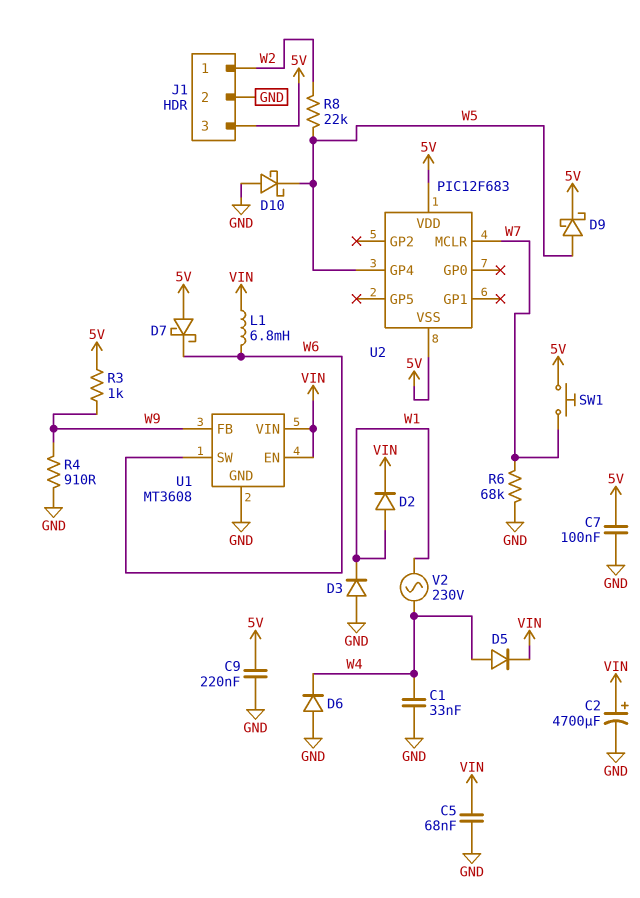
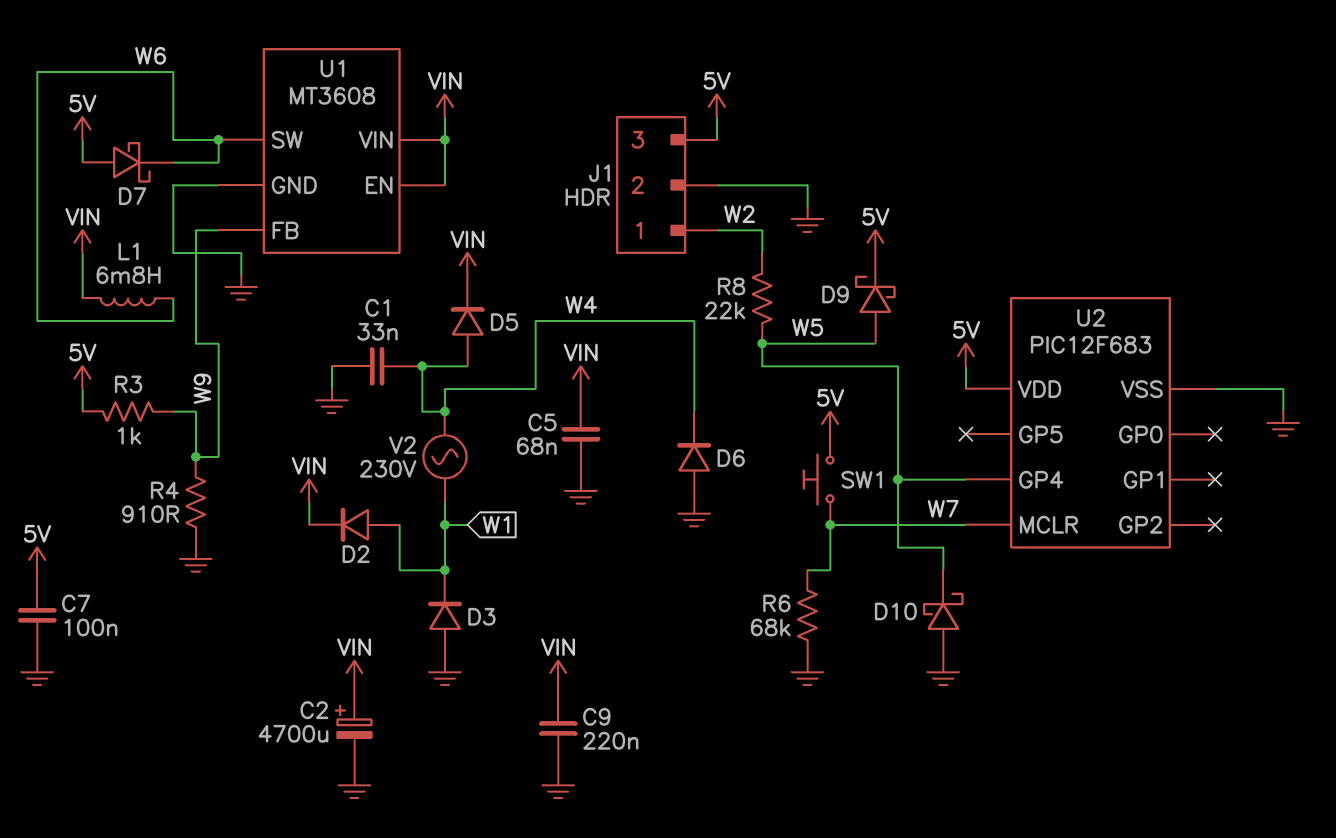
C9: 220nF (5V, GND) -> 220nF (GND, VIN)
U2 pin VSS: 5V -> GND

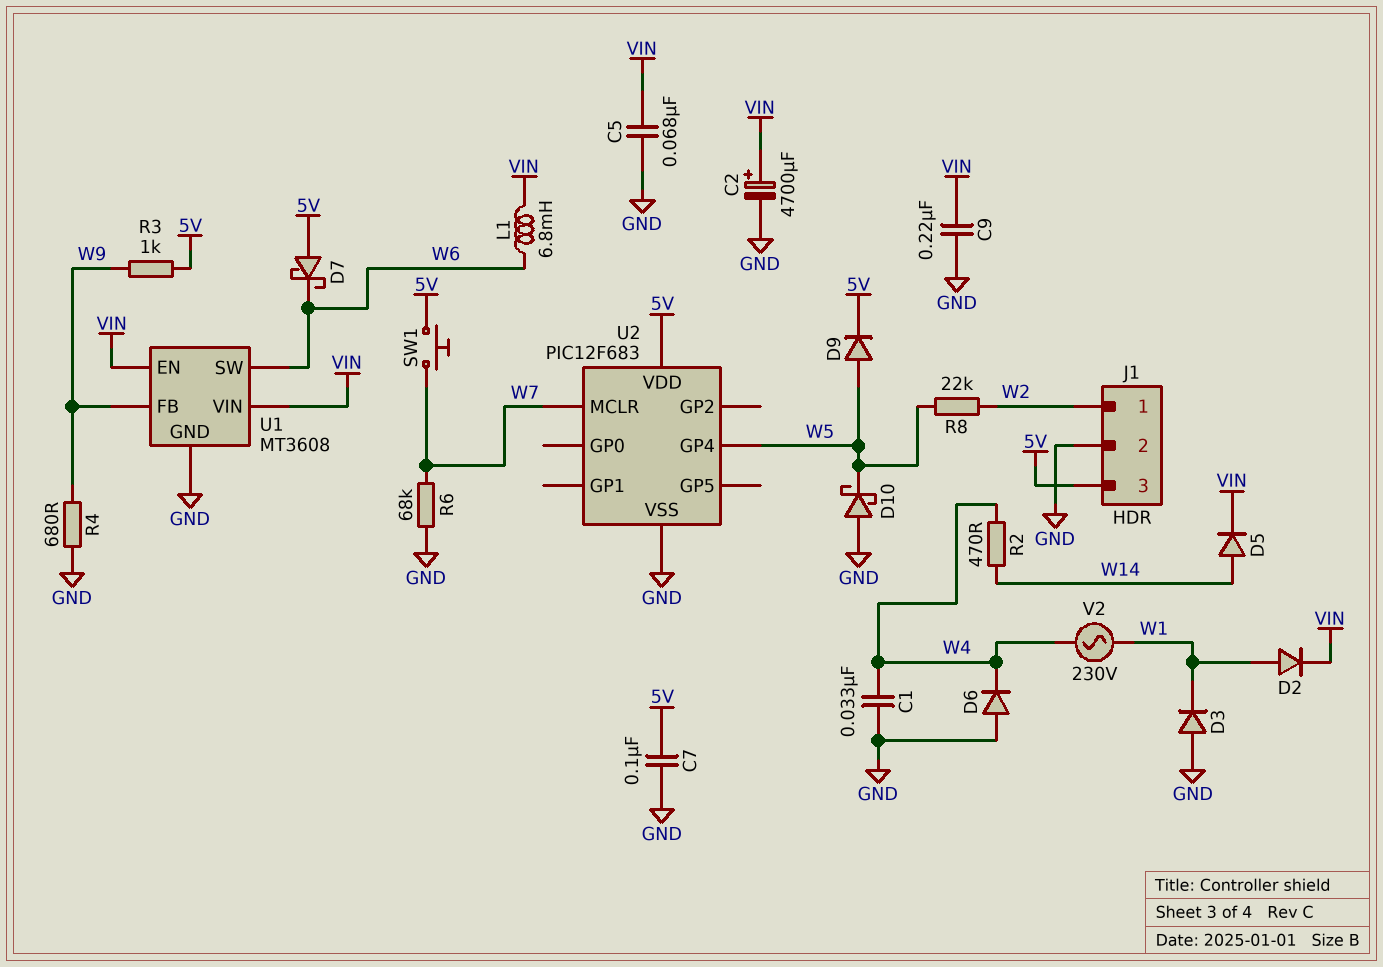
D5: diode (A W4, K VIN) -> diode (A W14, K VIN)
D9: schottky (A W5, K 5V) -> diode (A W5, K 5V)
R2: none -> 470 (W4, W14)
R4: 910 (GND, W9) -> 680 (GND, W9)

